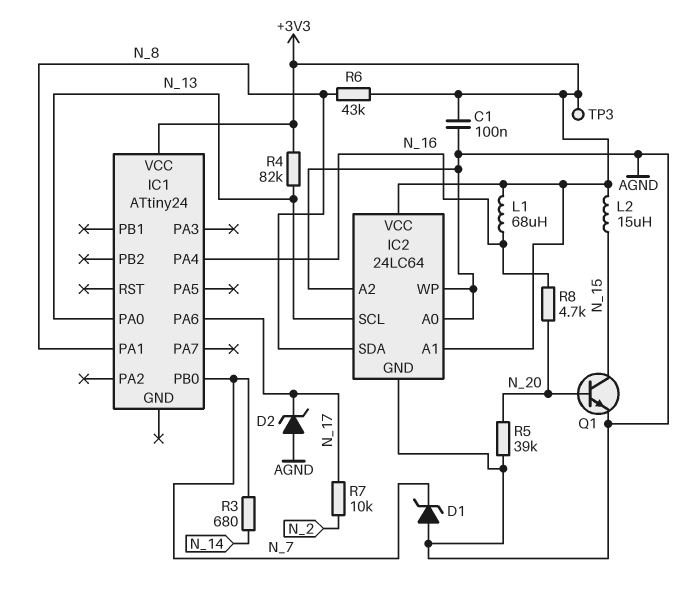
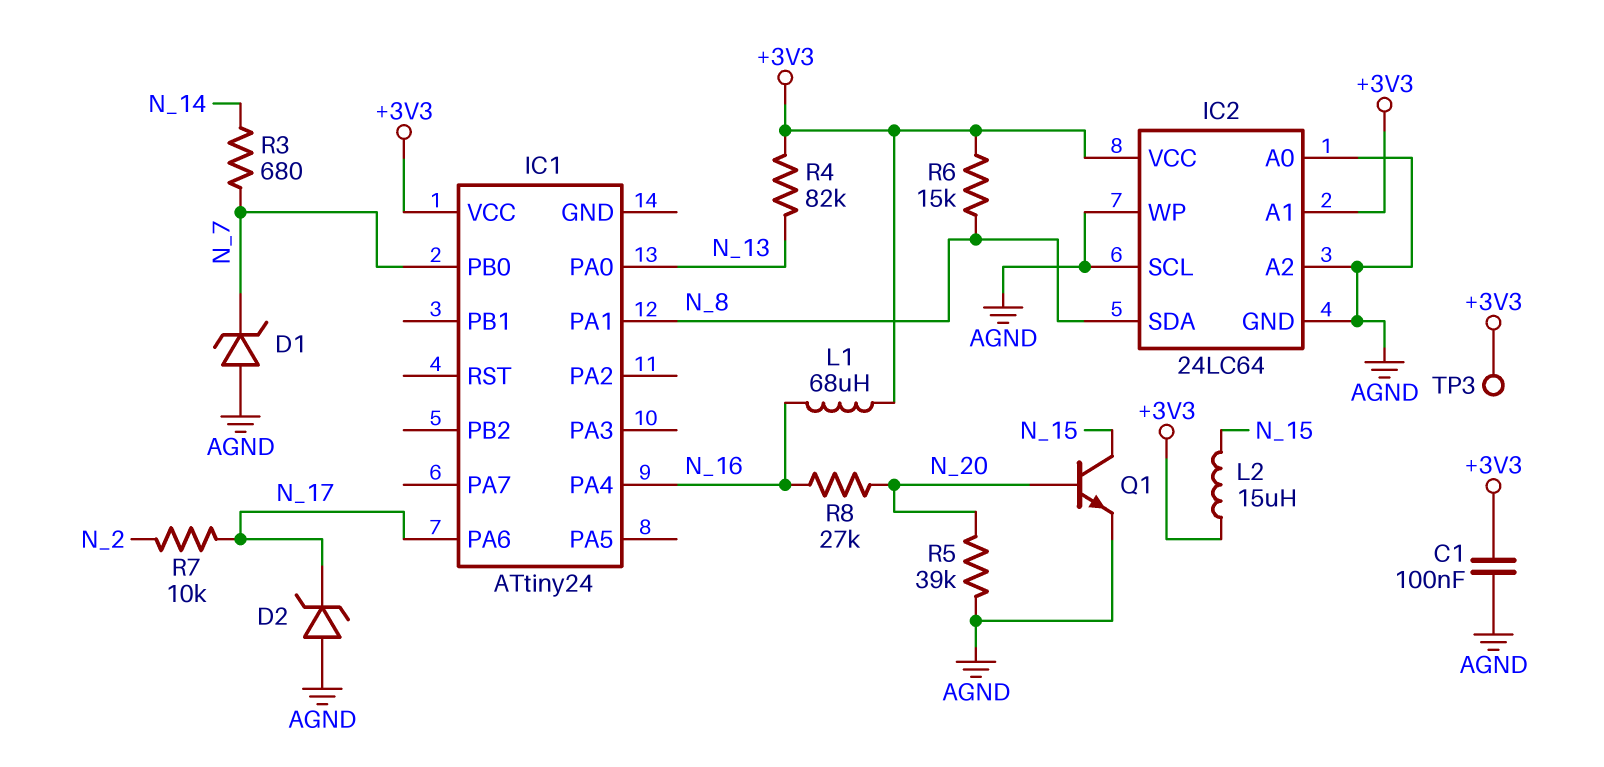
IC2 pin SCL: N_13 -> AGND
R6: 43k (+3V3, N_8) -> 15k (+3V3, N_8)
R8: 4.7k (N_16, N_20) -> 27k (N_16, N_20)

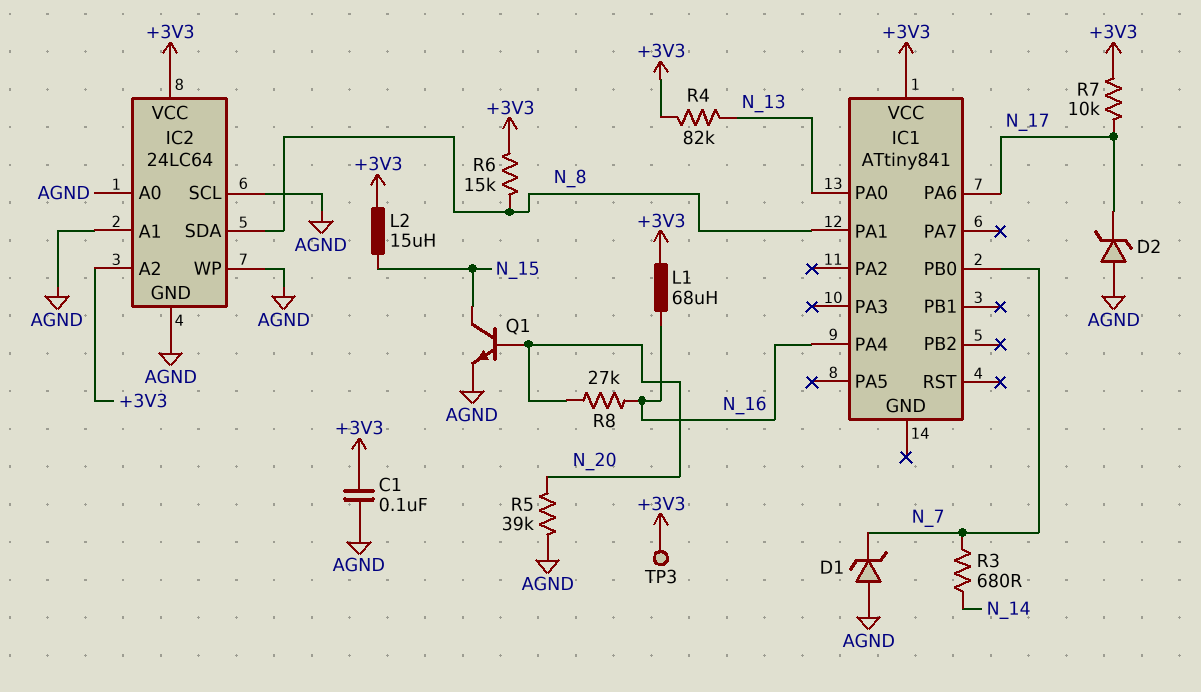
IC1: ATtiny24 -> ATtiny841
IC2 pin A1: +3V3 -> AGND
IC2 pin A2: AGND -> +3V3
R7: 10k (N_2, N_17) -> 10k (+3V3, N_17)

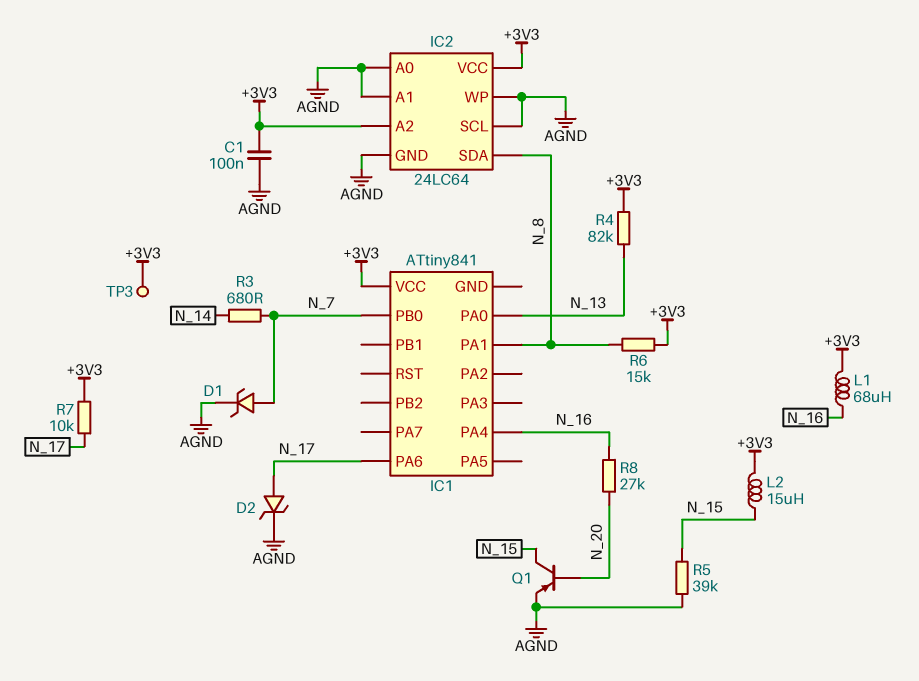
D1: zener (A AGND, K N_7) -> zener (A N_7, K AGND)
D2: zener (A AGND, K N_17) -> zener (A N_17, K AGND)
Q1: NPN (B N_20, C N_15, E AGND) -> PNP (B N_20, C N_15, E AGND)
R5: 39k (AGND, N_20) -> 39k (AGND, N_15)

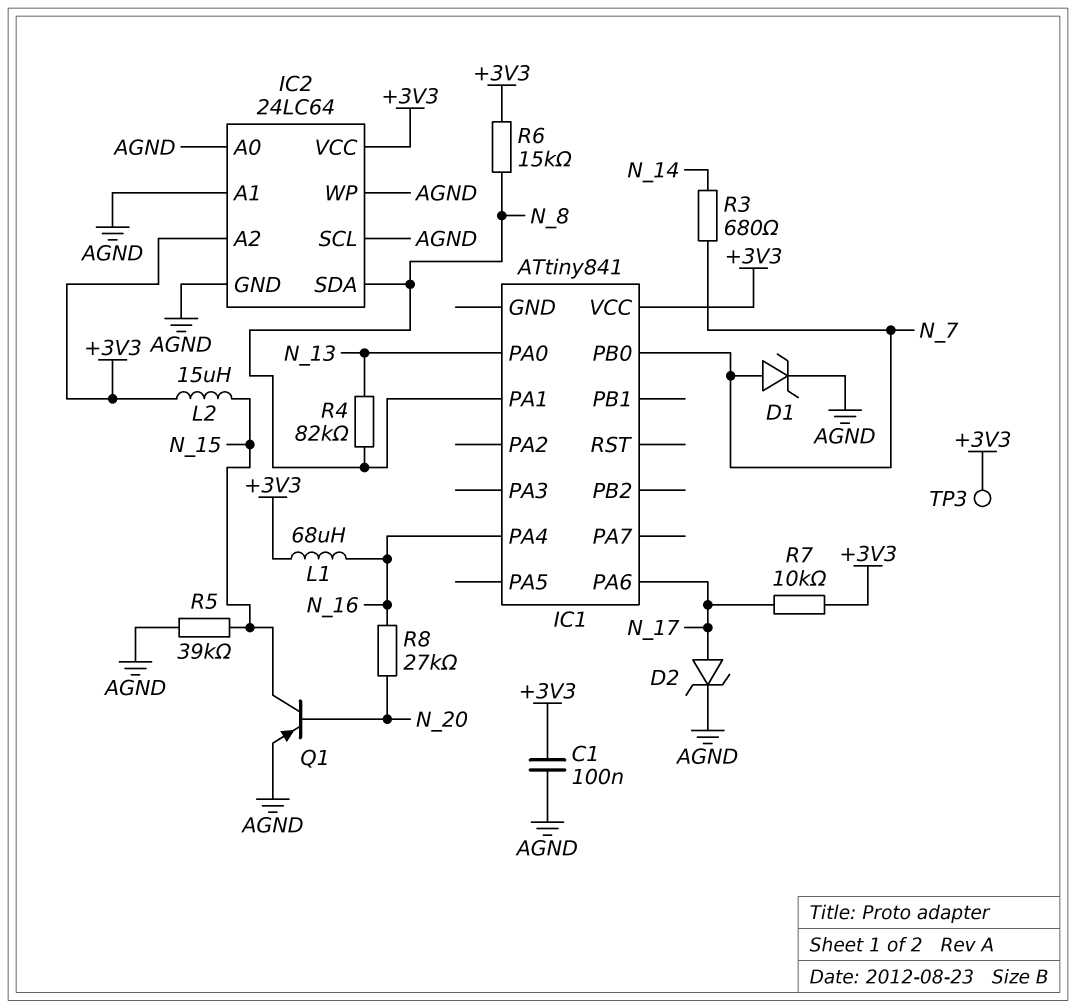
R4: 82k (+3V3, N_13) -> 82k (N_8, N_13)

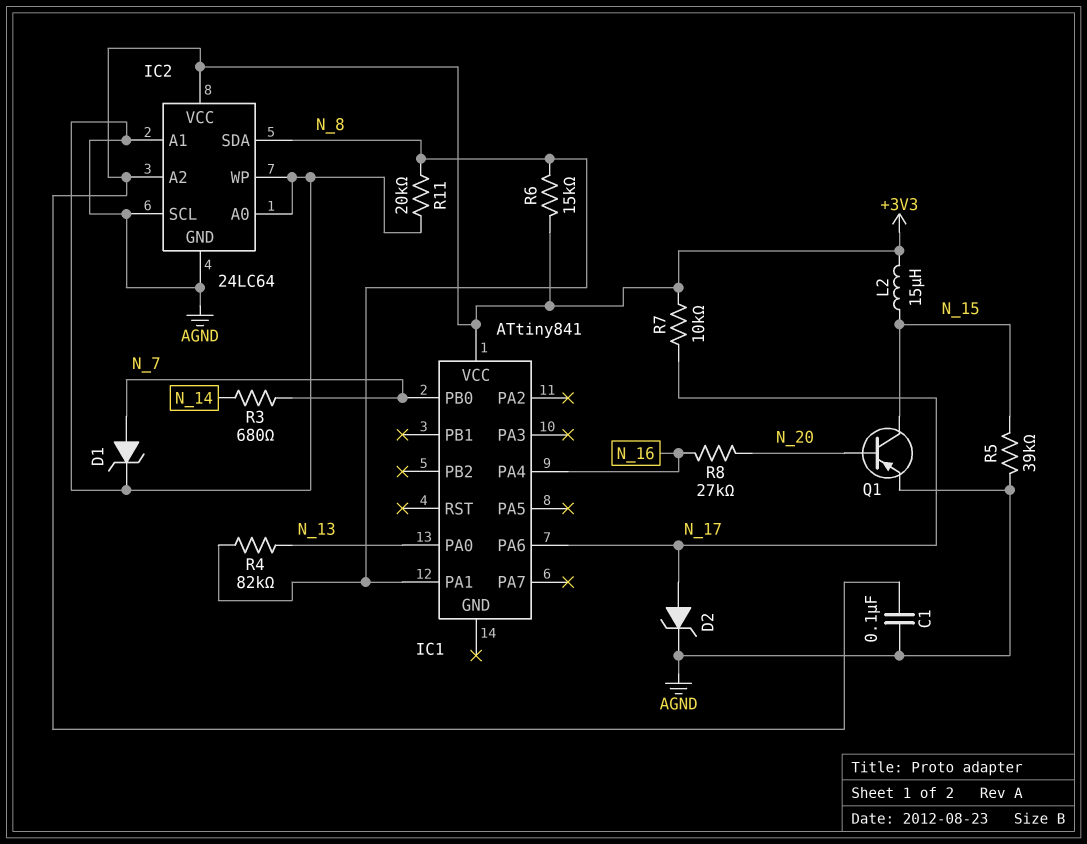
L1: 68uH (+3V3, N_16) -> none
R11: none -> 20k (AGND, N_8)
TP3: test point (+3V3) -> none

